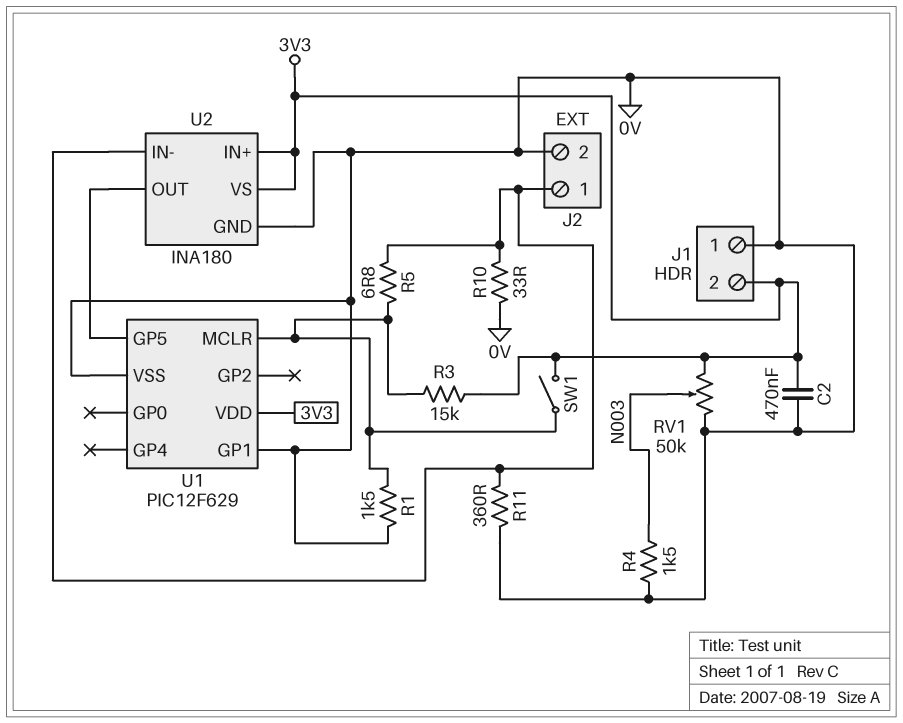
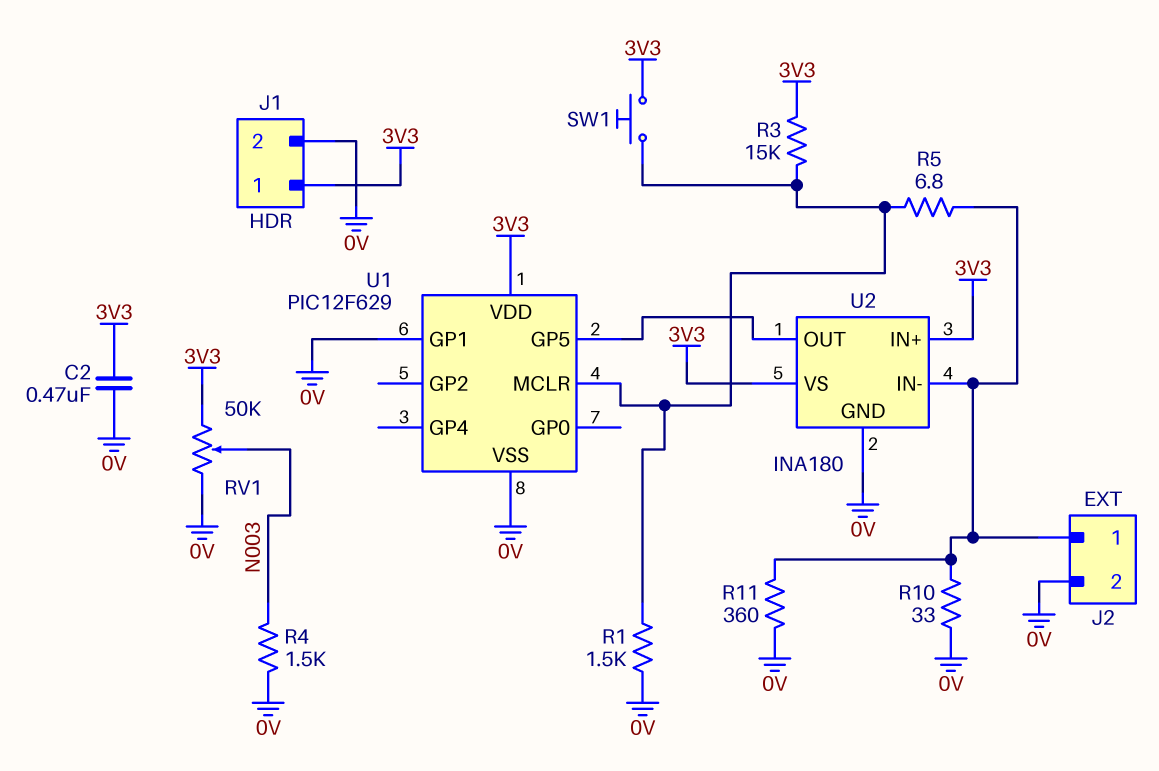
J1 pin 1: 0V -> 3V3
J1 pin 2: 3V3 -> 0V
SW1: switch (3V3, U1/MCLR) -> button (3V3, U1/MCLR)

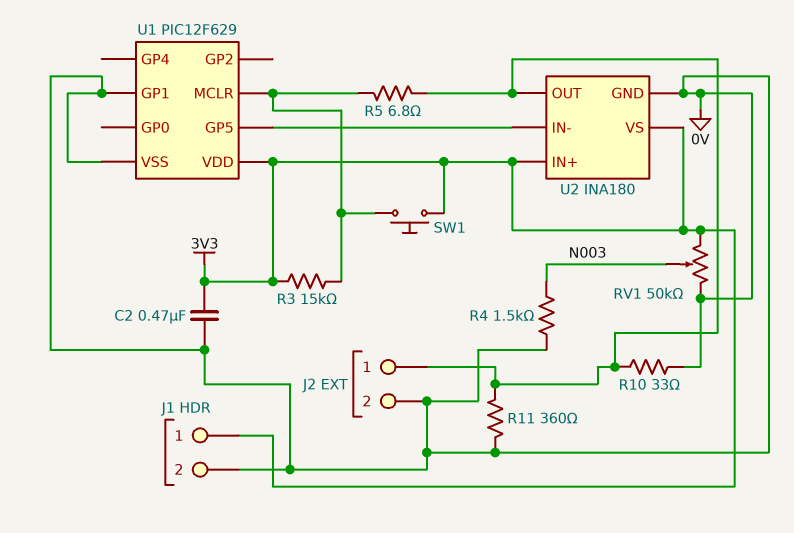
R1: 1.5k (0V, U1/MCLR) -> none
U2 pin IN-: J2/1 -> U1/GP5
U2 pin OUT: U1/GP5 -> J2/1

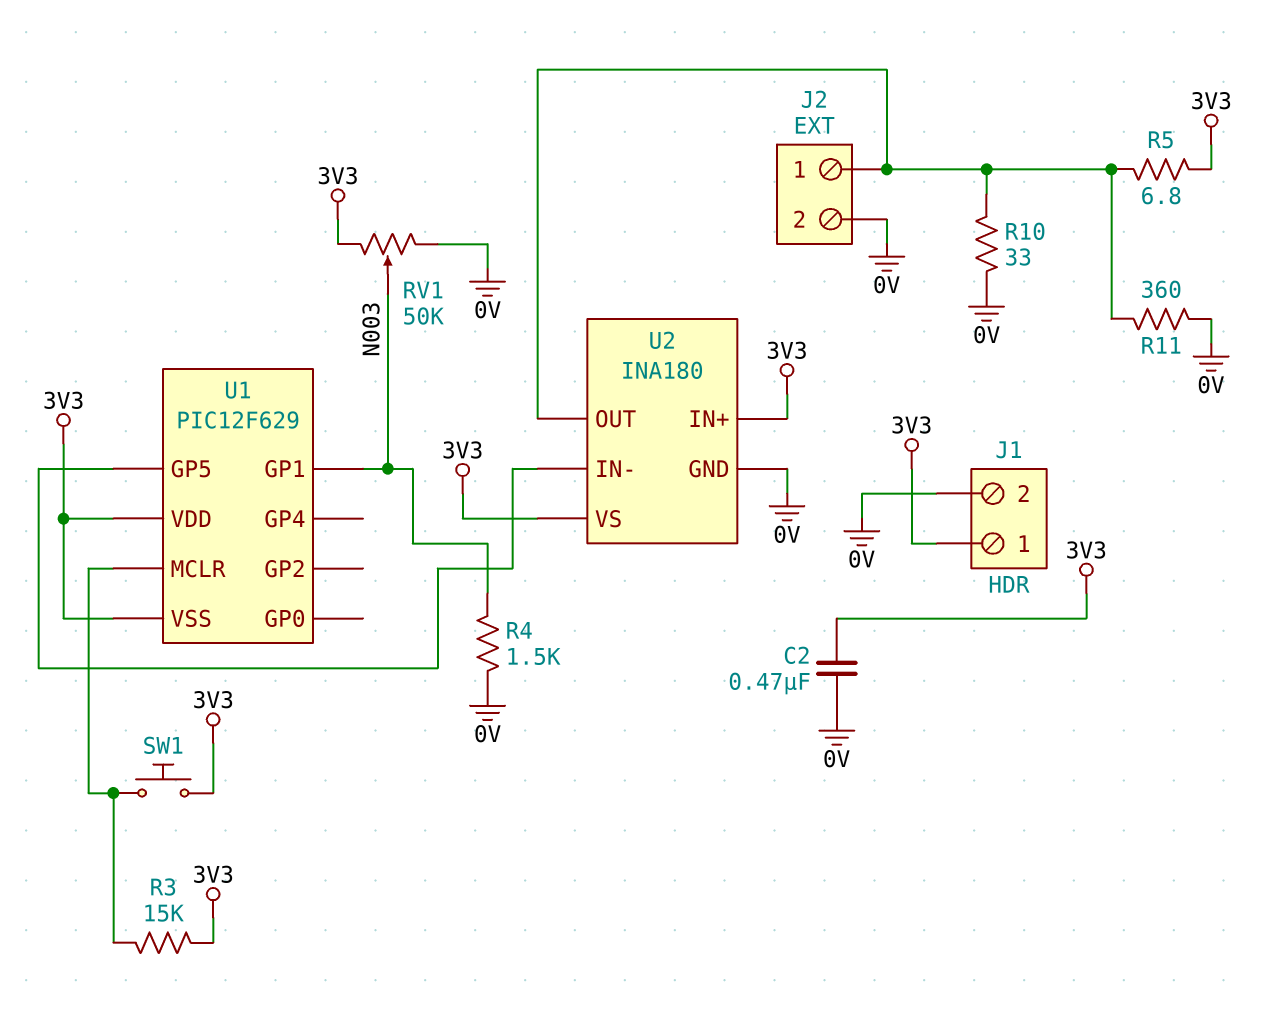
R5: 6.8 (J2/1, U1/MCLR) -> 6.8 (3V3, J2/1)
U1 pin GP1: 0V -> N003
U1 pin VSS: 0V -> 3V3

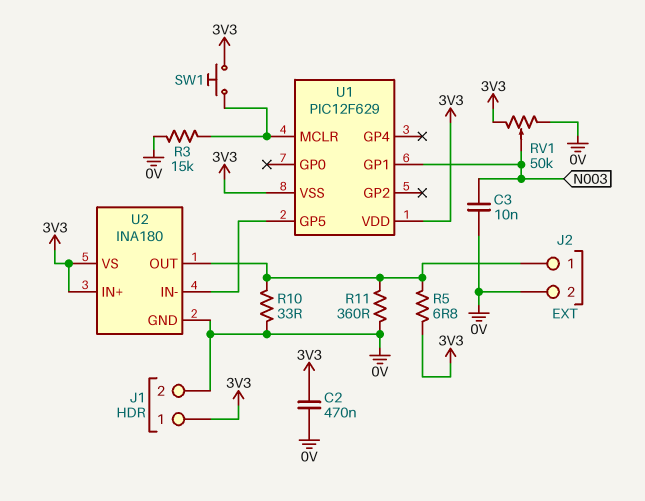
C3: none -> 10nF (0V, N003)
R3: 15k (3V3, U1/MCLR) -> 15k (0V, U1/MCLR)
R4: 1.5k (0V, N003) -> none

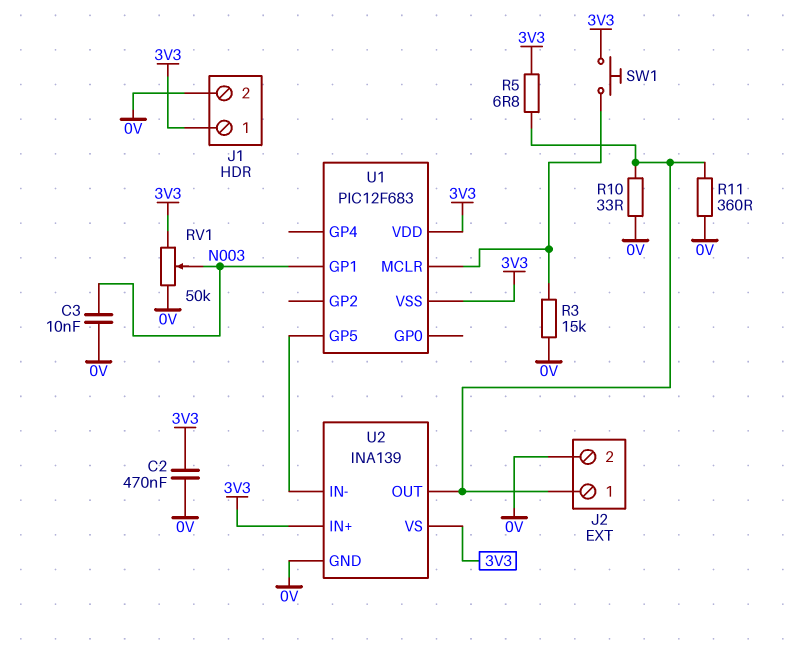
U1: PIC12F629 -> PIC12F683
U2: INA180 -> INA139

